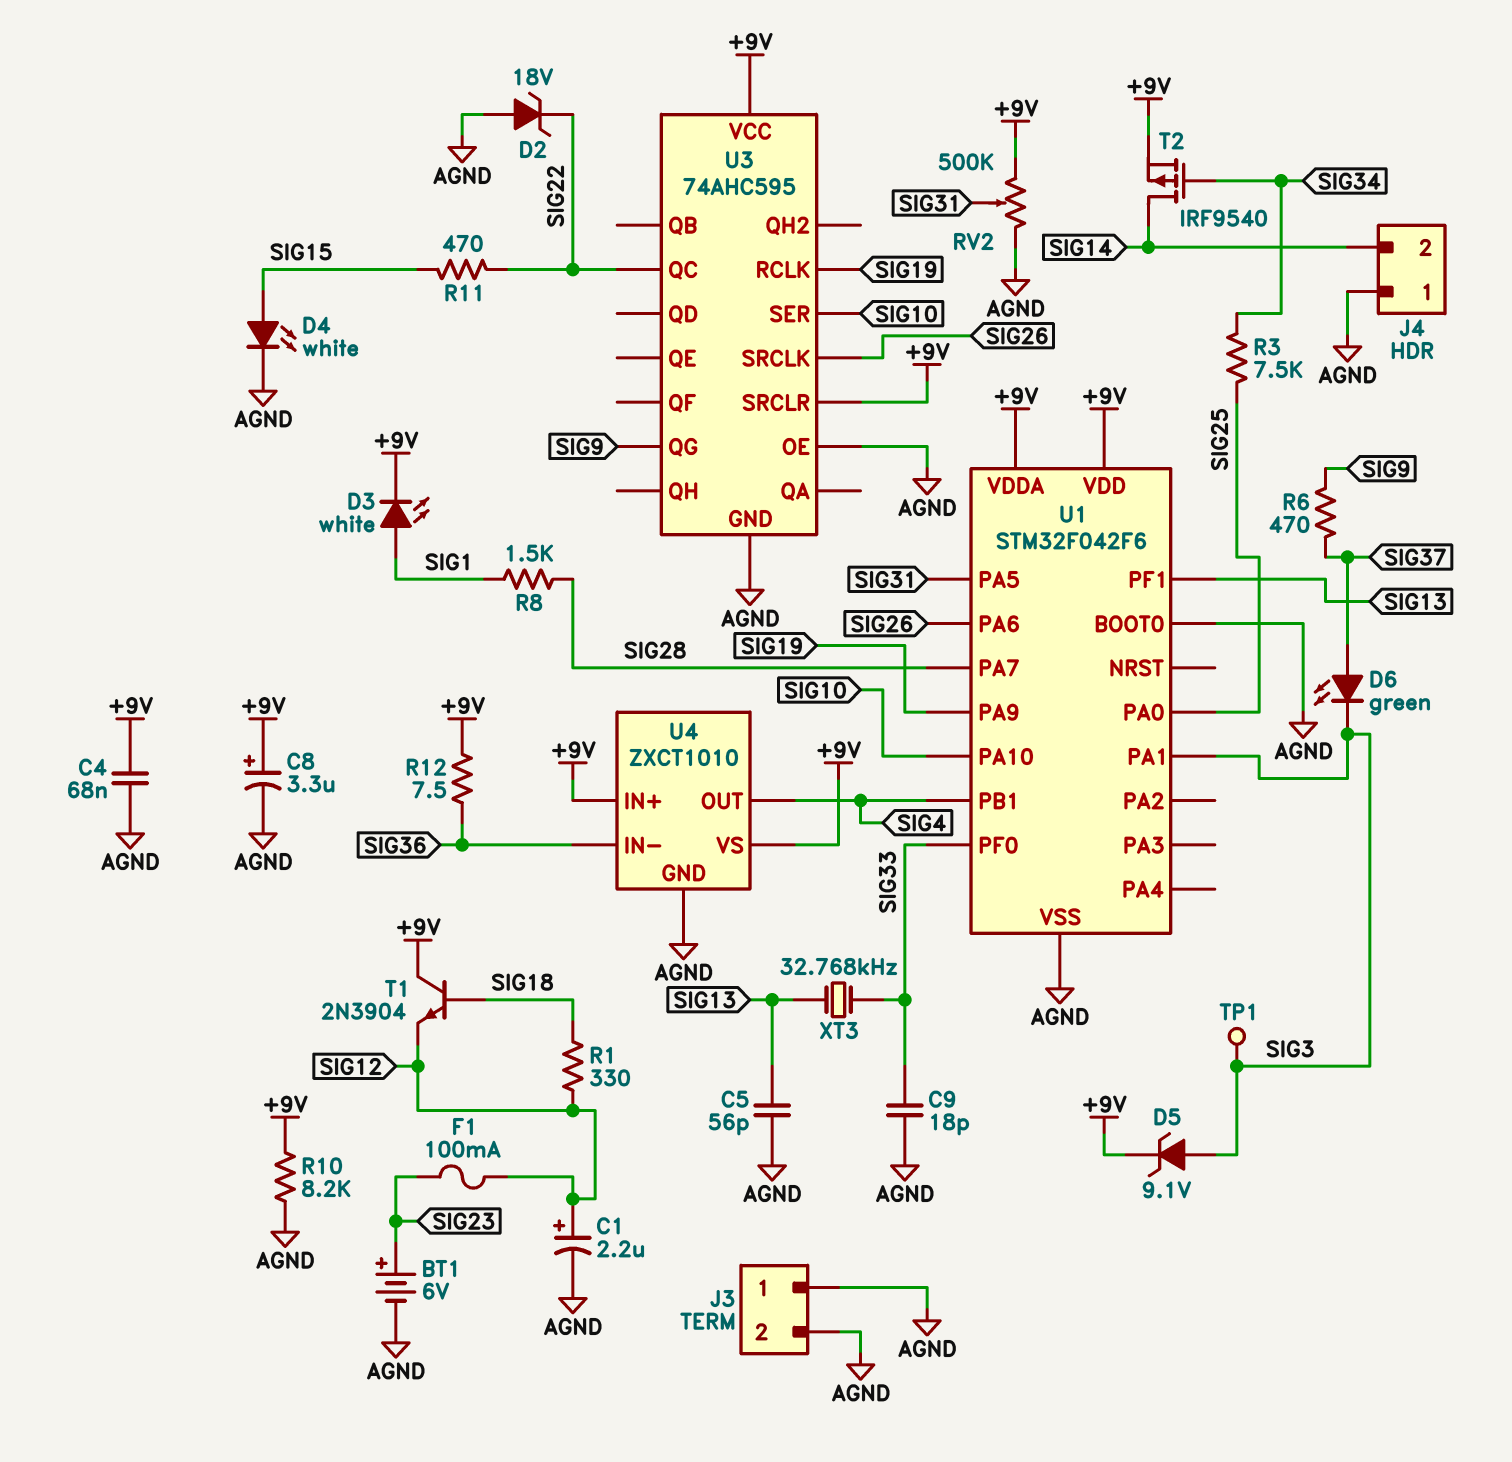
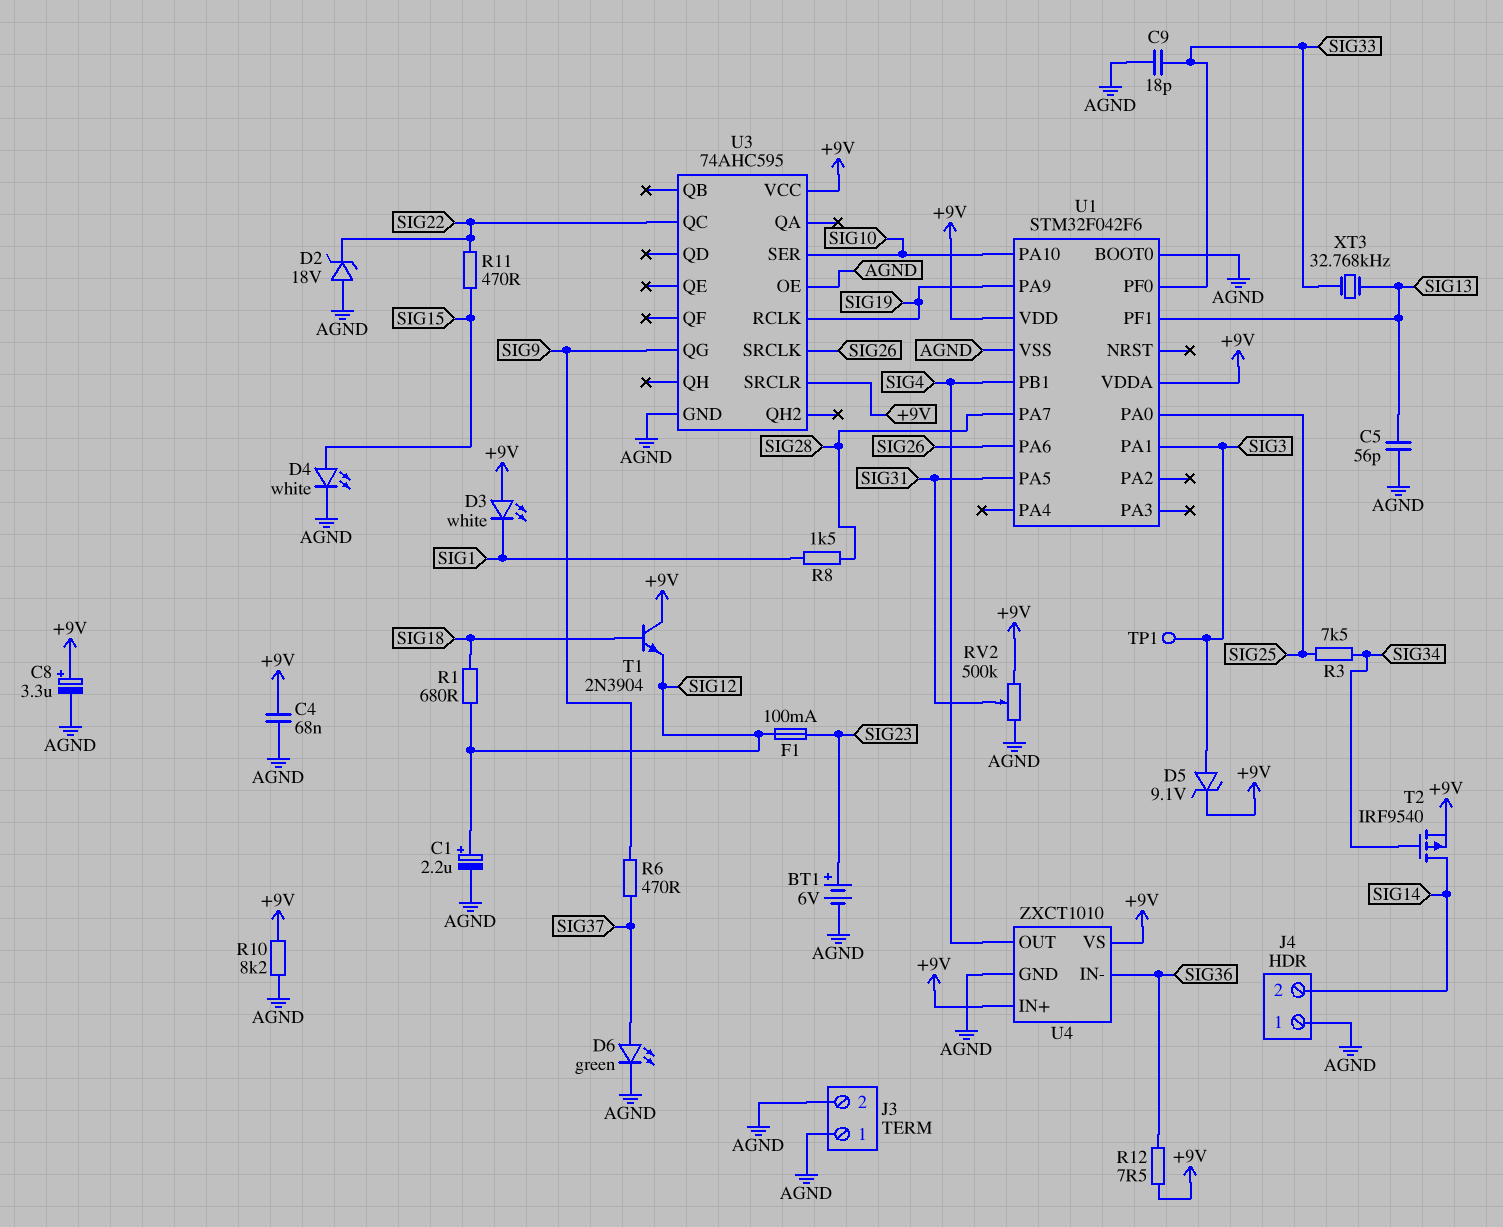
D3: LED white (A SIG1, K +9V) -> LED white (A +9V, K SIG1)
D6: LED green (A SIG37, K SIG3) -> LED green (A SIG37, K AGND)
R1: 330 (SIG12, SIG18) -> 680 (SIG12, SIG18)

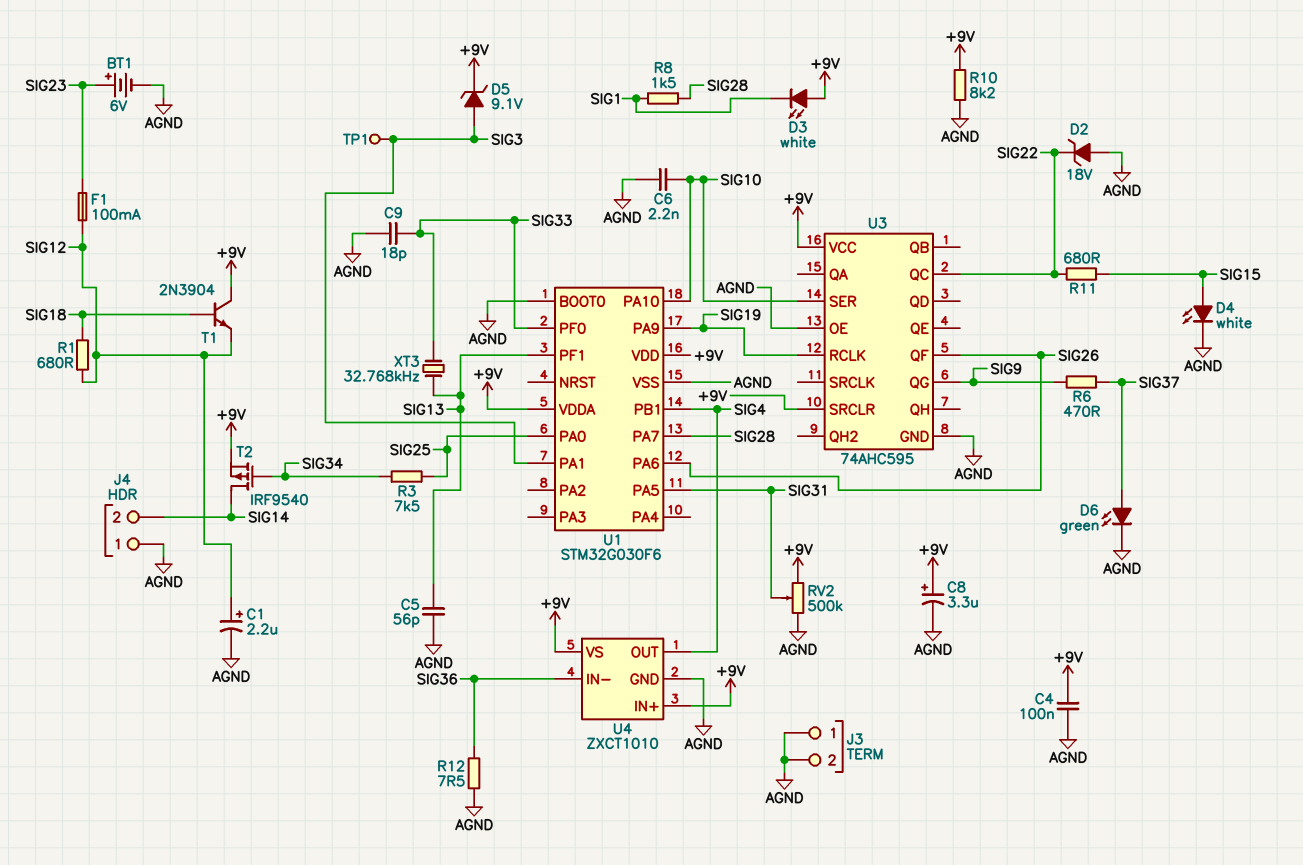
C4: 68nF (+9V, AGND) -> 100nF (+9V, AGND)
C6: none -> 2.2nF (AGND, SIG10)
R11: 470 (SIG15, SIG22) -> 680 (SIG15, SIG22)
R12: 7.5 (+9V, SIG36) -> 7.5 (AGND, SIG36)
U1: STM32F042F6 -> STM32G030F6
U3 pin QF: none -> SIG26
U3 pin SRCLK: SIG26 -> none

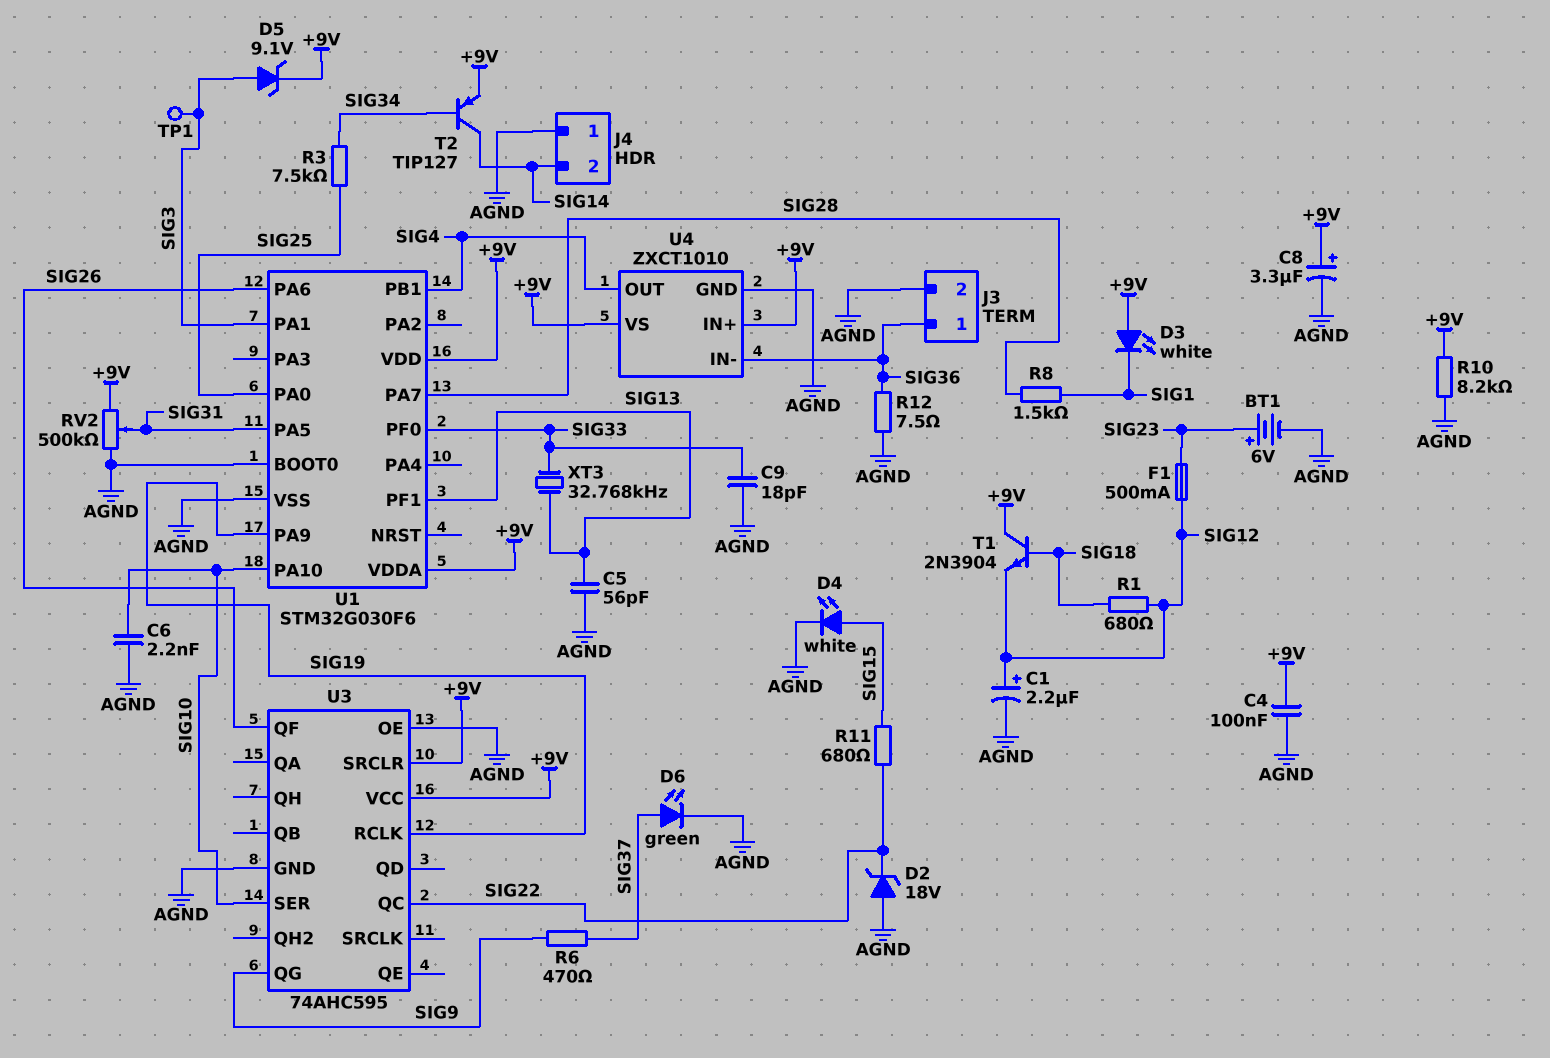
F1: 100mA (SIG12, SIG23) -> 500mA (SIG12, SIG23)
J3 pin 1: AGND -> SIG36
T2: PMOS IRF9540 (G SIG34, D SIG14, S +9V) -> PNP TIP127 (B SIG34, C SIG14, E +9V)

